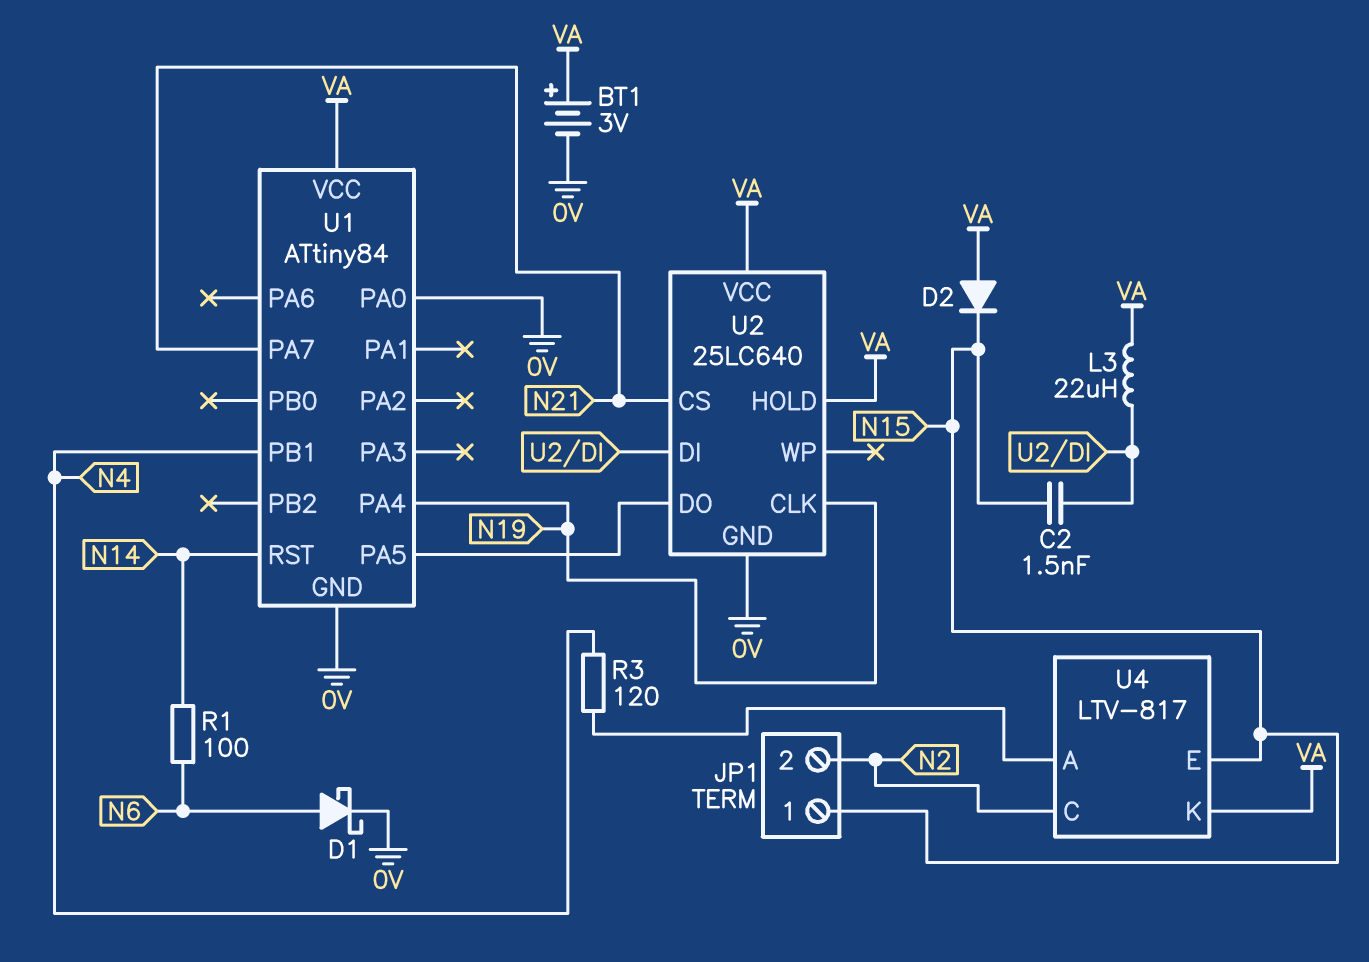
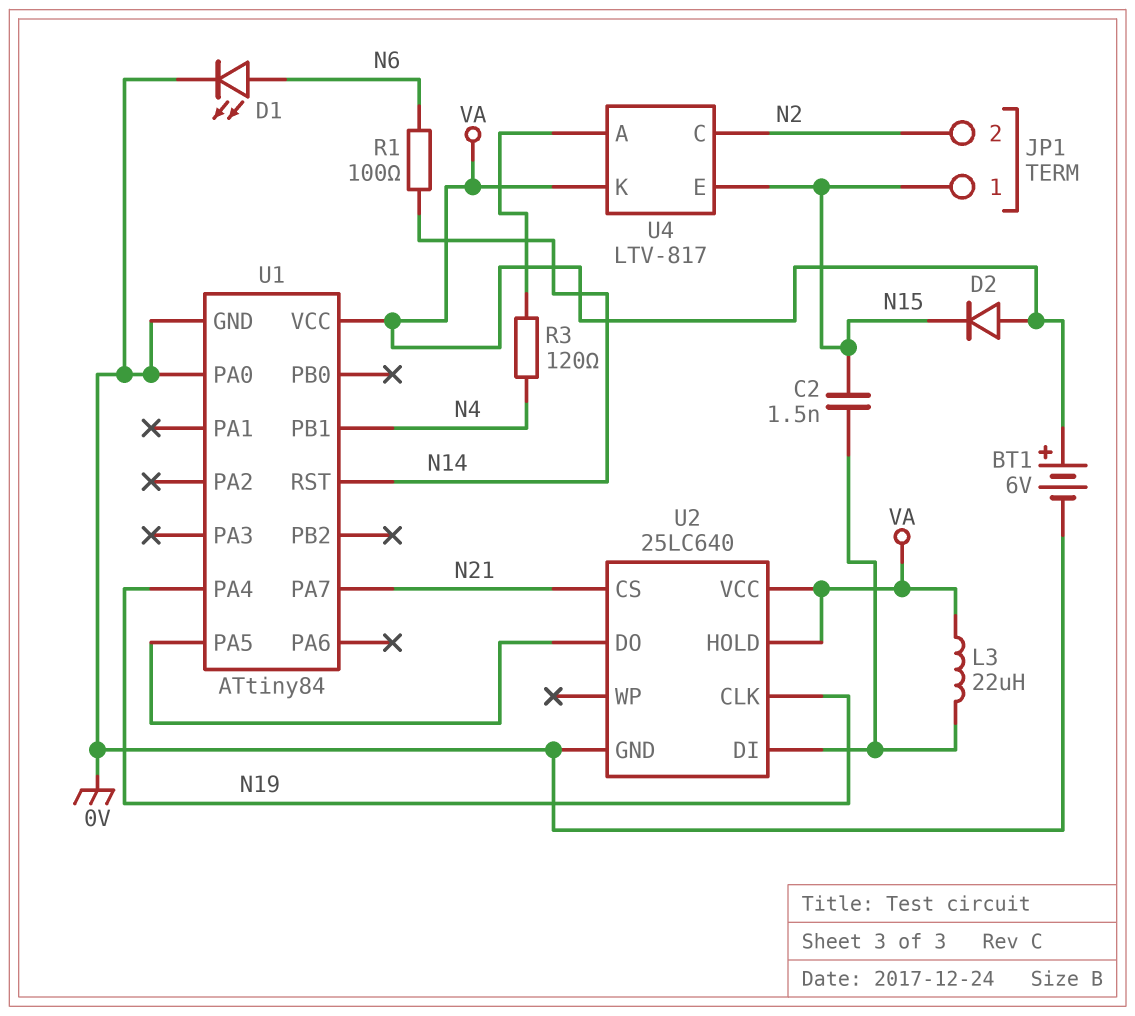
BT1: 3V (plus VA, minus 0V) -> 6V (plus VA, minus 0V)
D1: schottky (A N6, K 0V) -> LED (A N6, K 0V)

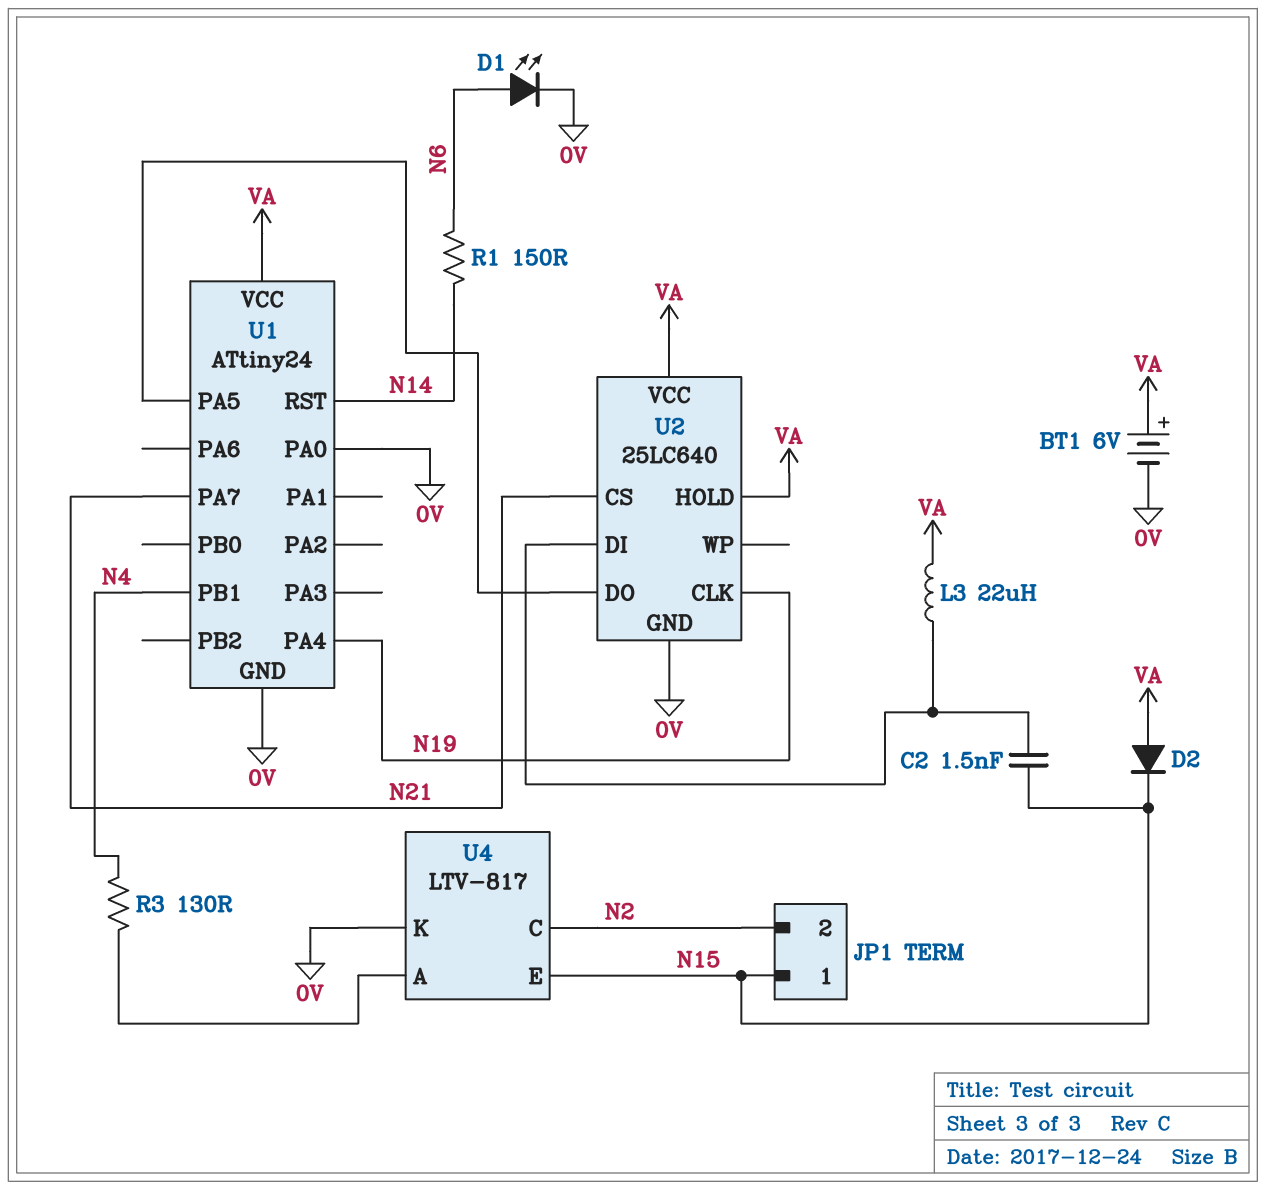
R1: 100 (N6, N14) -> 150 (N6, N14)
R3: 120 (N4, U4/A) -> 130 (N4, U4/A)
U1: ATtiny84 -> ATtiny24
U4 pin K: VA -> 0V

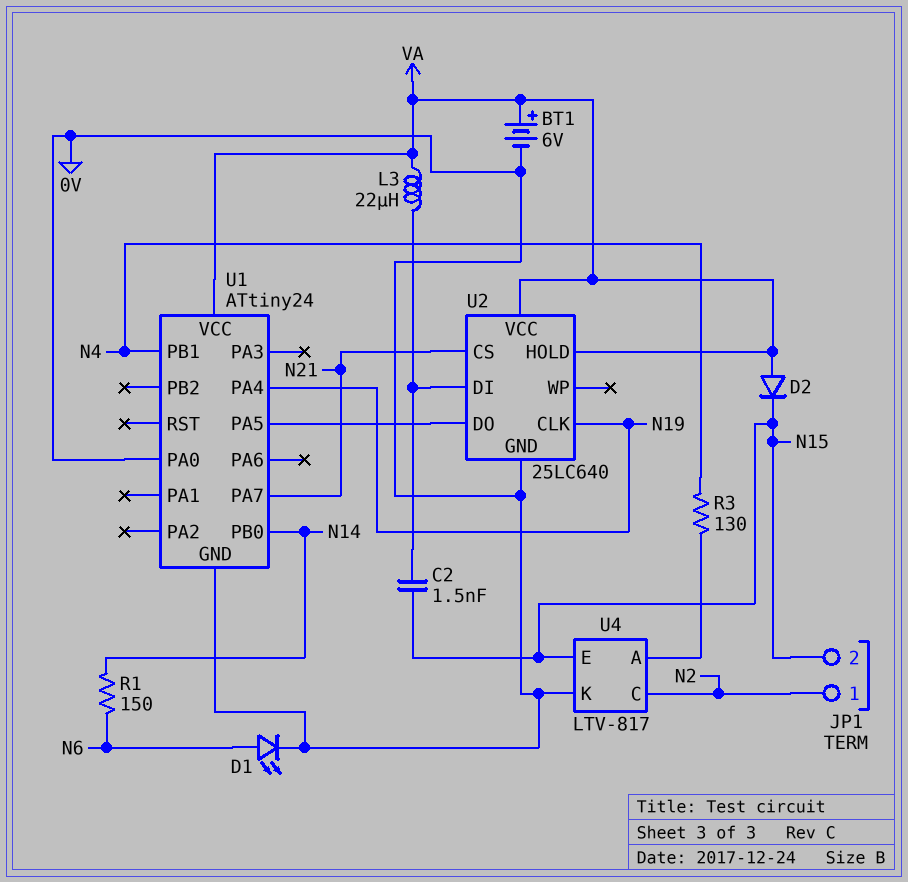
JP1 pin 1: N15 -> N2
JP1 pin 2: N2 -> N15
U1 pin PB0: none -> N14
U1 pin RST: N14 -> none

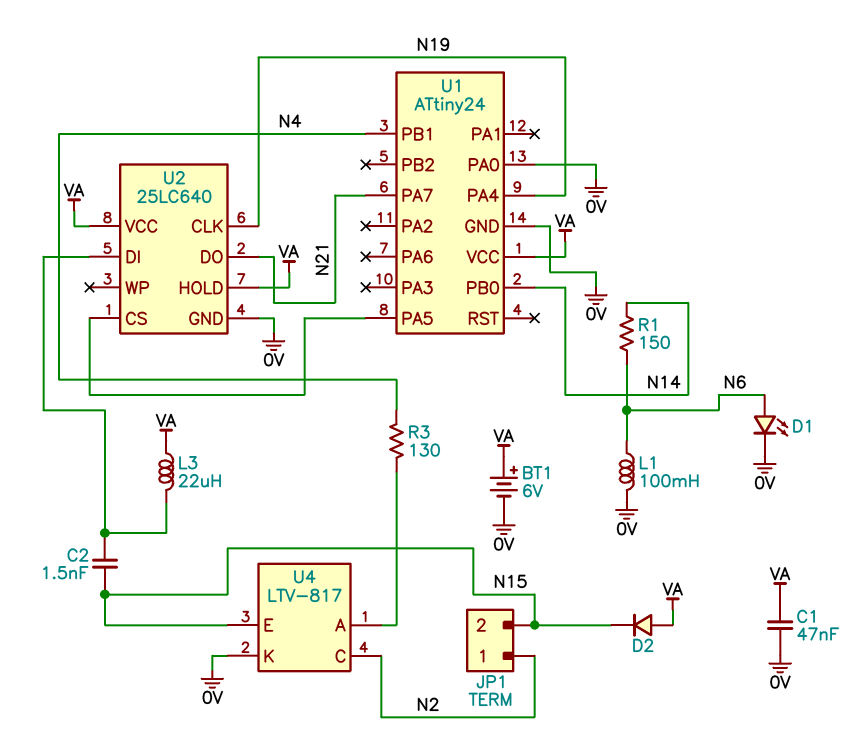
C1: none -> 47nF (0V, VA)
L1: none -> 100mH (0V, N6)
U2 pin CS: N21 -> U1/PA5
U2 pin DO: U1/PA5 -> N21

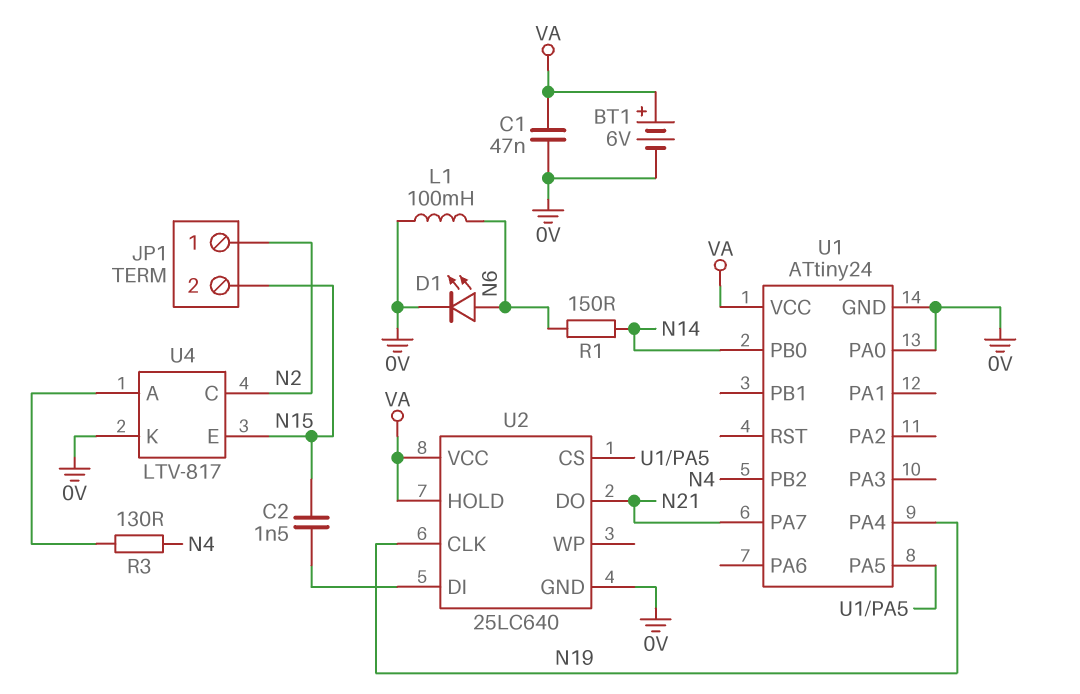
D2: diode (A VA, K N15) -> none
L3: 22uH (U2/DI, VA) -> none
U1 pin PB1: N4 -> none
U1 pin PB2: none -> N4

